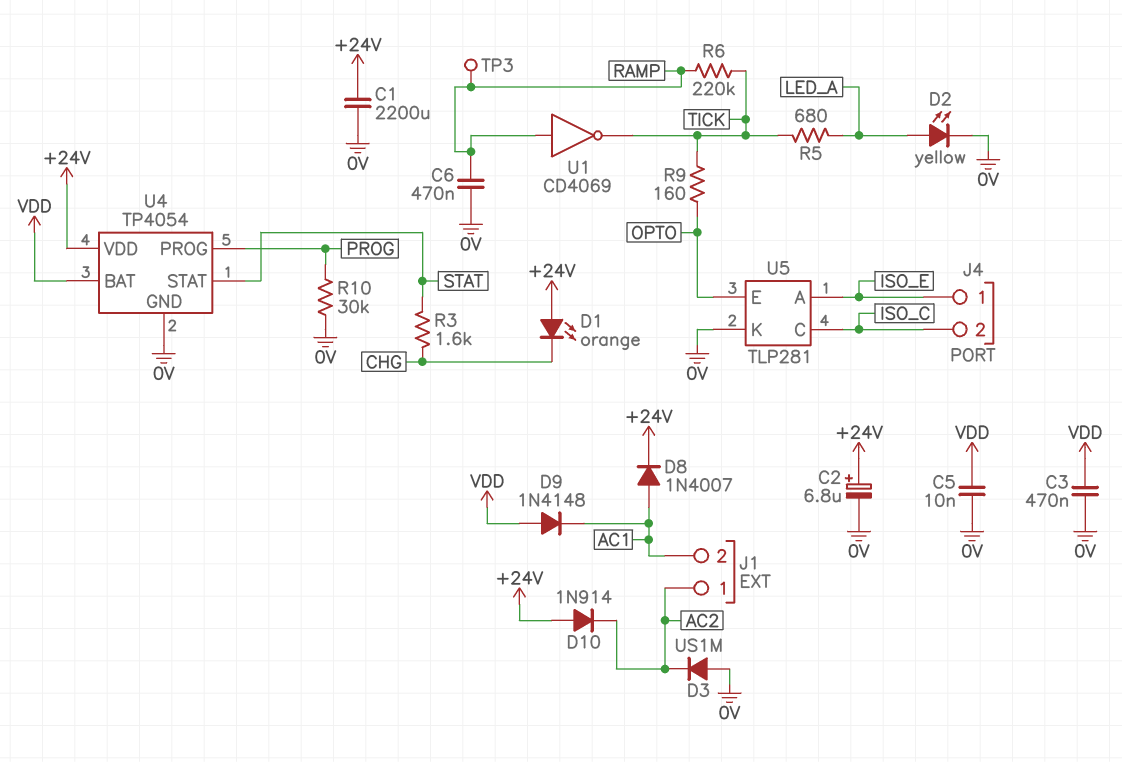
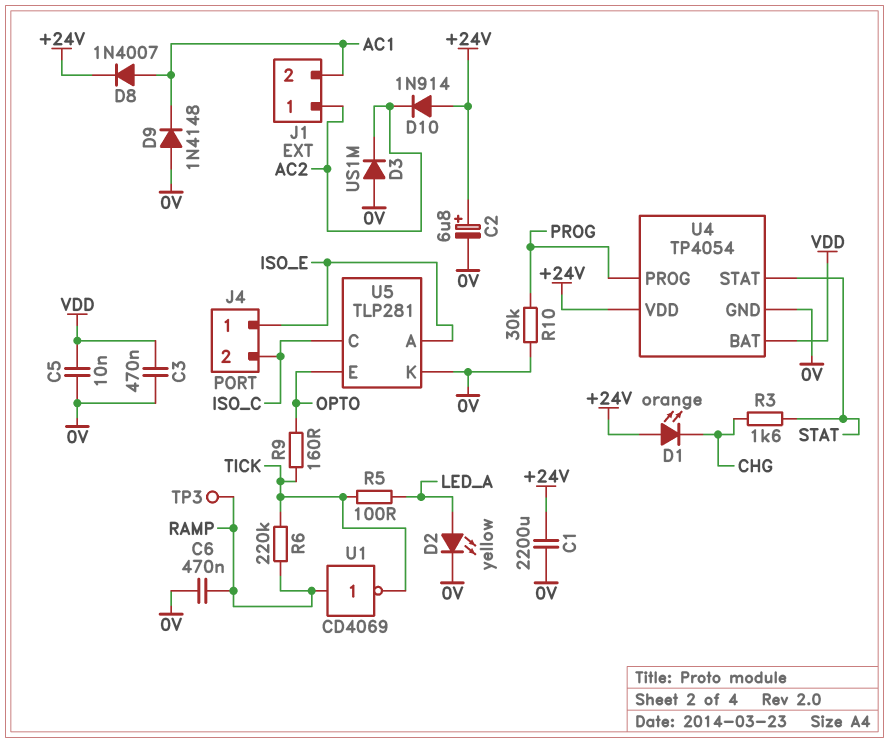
D9: diode 1N4148 (A VDD, K AC1) -> diode 1N4148 (A 0V, K AC1)
R5: 680 (LED_A, TICK) -> 100 (LED_A, TICK)

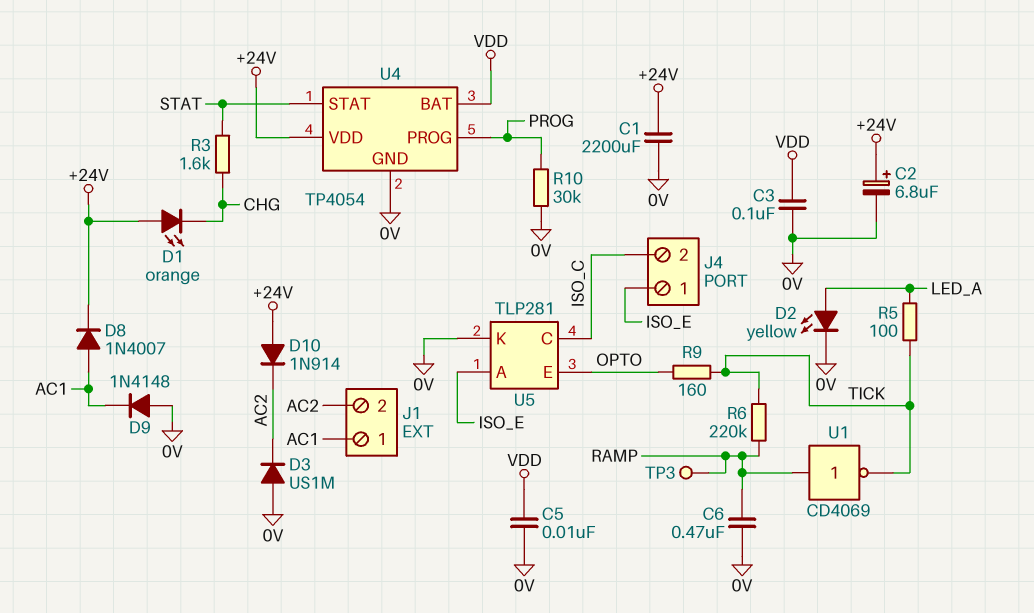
C3: 470nF (0V, VDD) -> 100nF (0V, VDD)
J1 pin 1: AC2 -> AC1
J1 pin 2: AC1 -> AC2

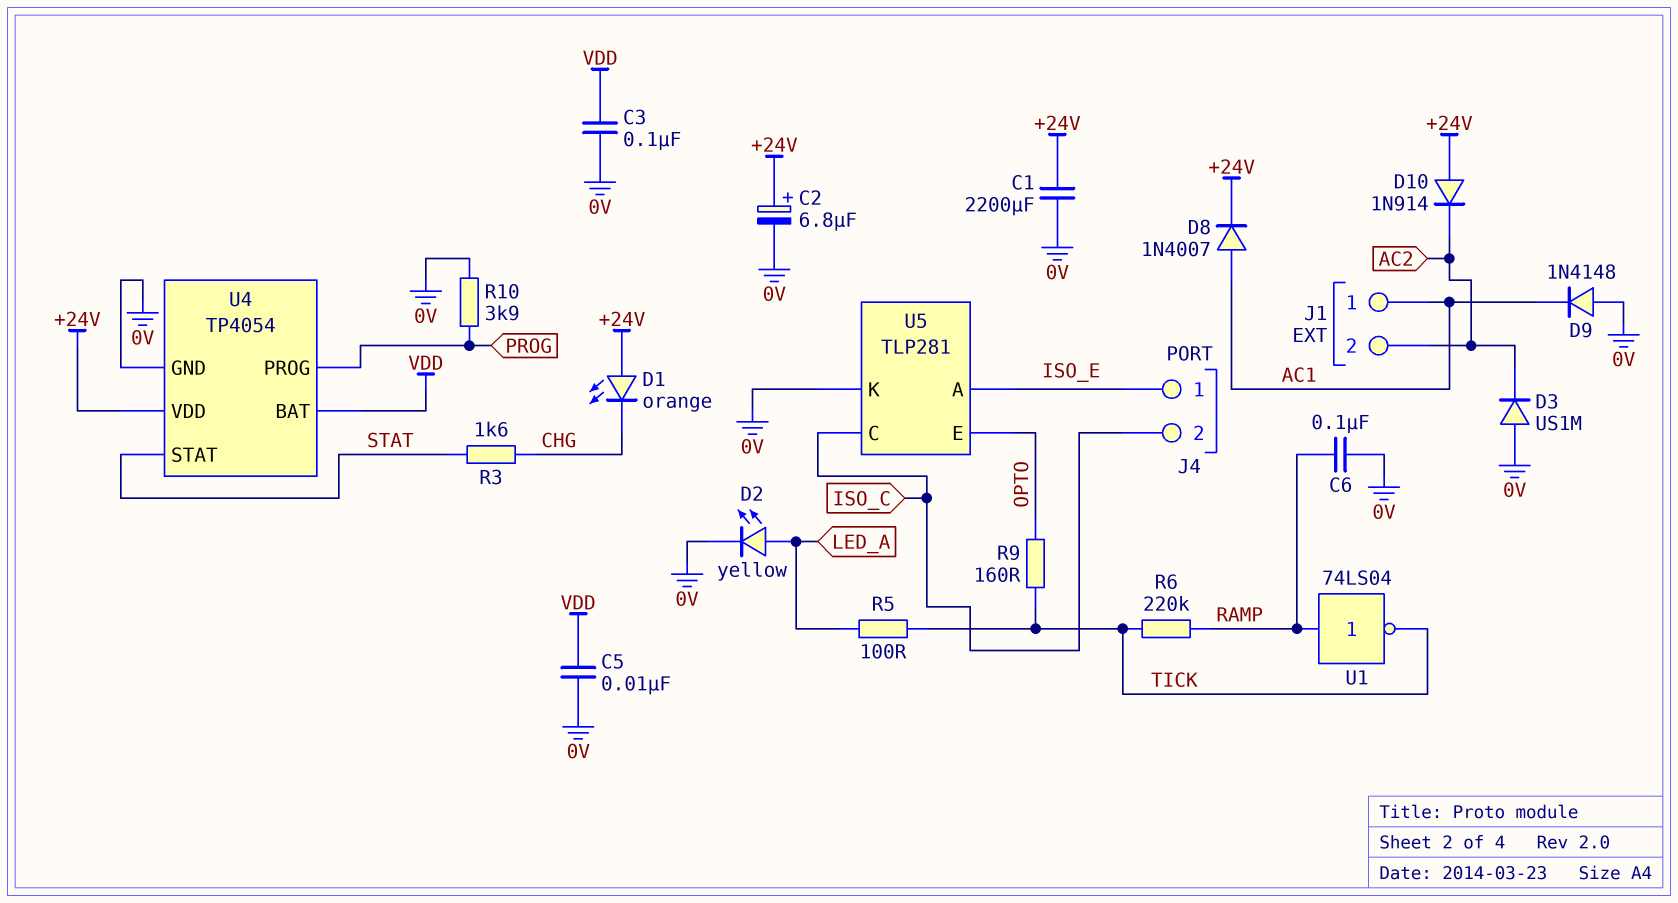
C6: 470nF (0V, RAMP) -> 100nF (0V, RAMP)
R10: 30k (0V, PROG) -> 3.9k (0V, PROG)
TP3: test point (RAMP) -> none
U1: NOT CD4069 (in RAMP, out TICK) -> NOT 74LS04 (in RAMP, out TICK)

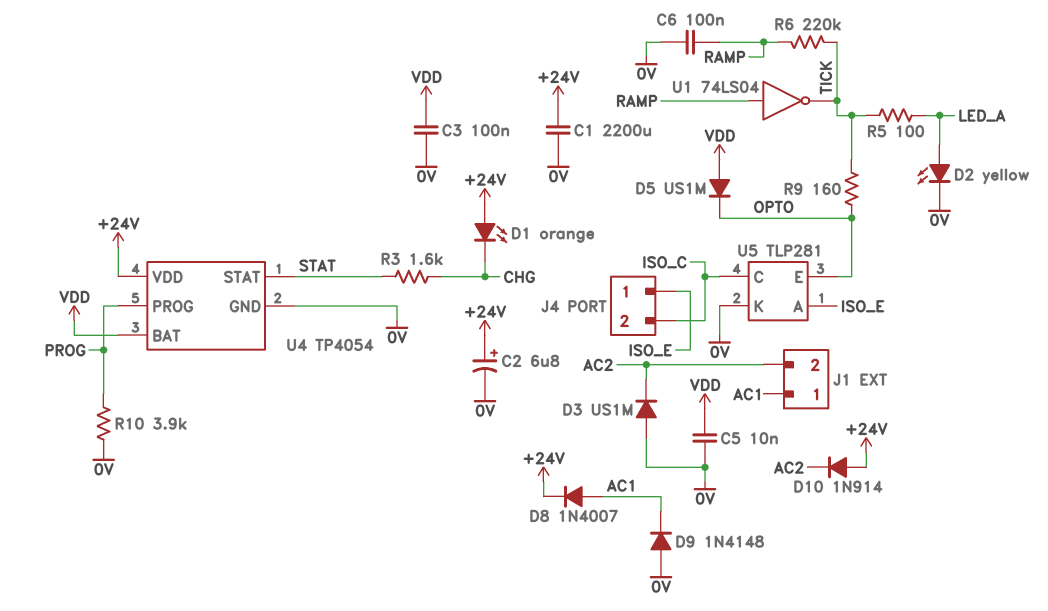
D5: none -> diode US1M (A VDD, K OPTO)

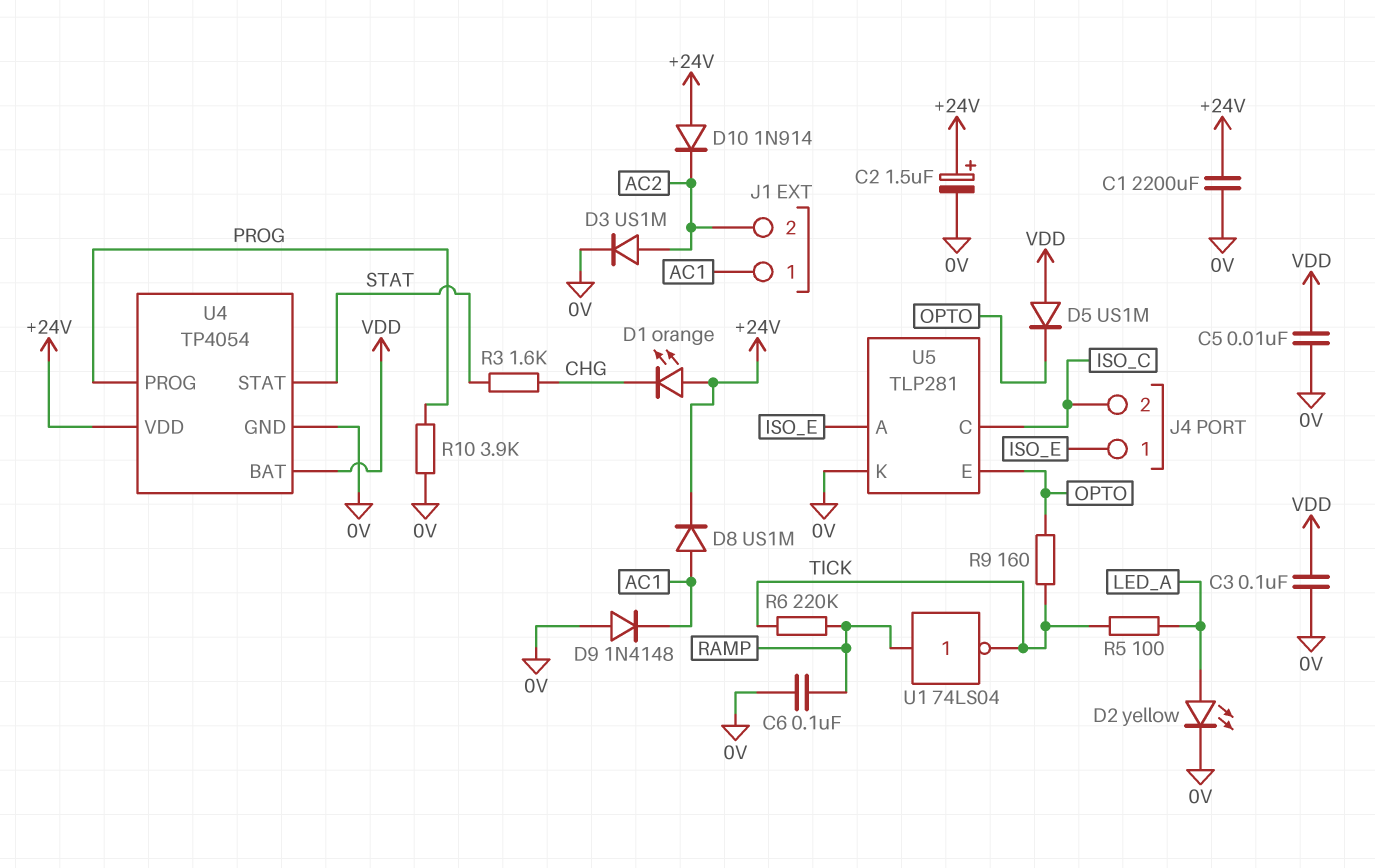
C2: 6.8uF (plus +24V, minus 0V) -> 1.5uF (plus +24V, minus 0V)
D3: diode US1M (A 0V, K AC2) -> diode US1M (A AC2, K 0V)
D8: diode 1N4007 (A AC1, K +24V) -> diode US1M (A AC1, K +24V)

